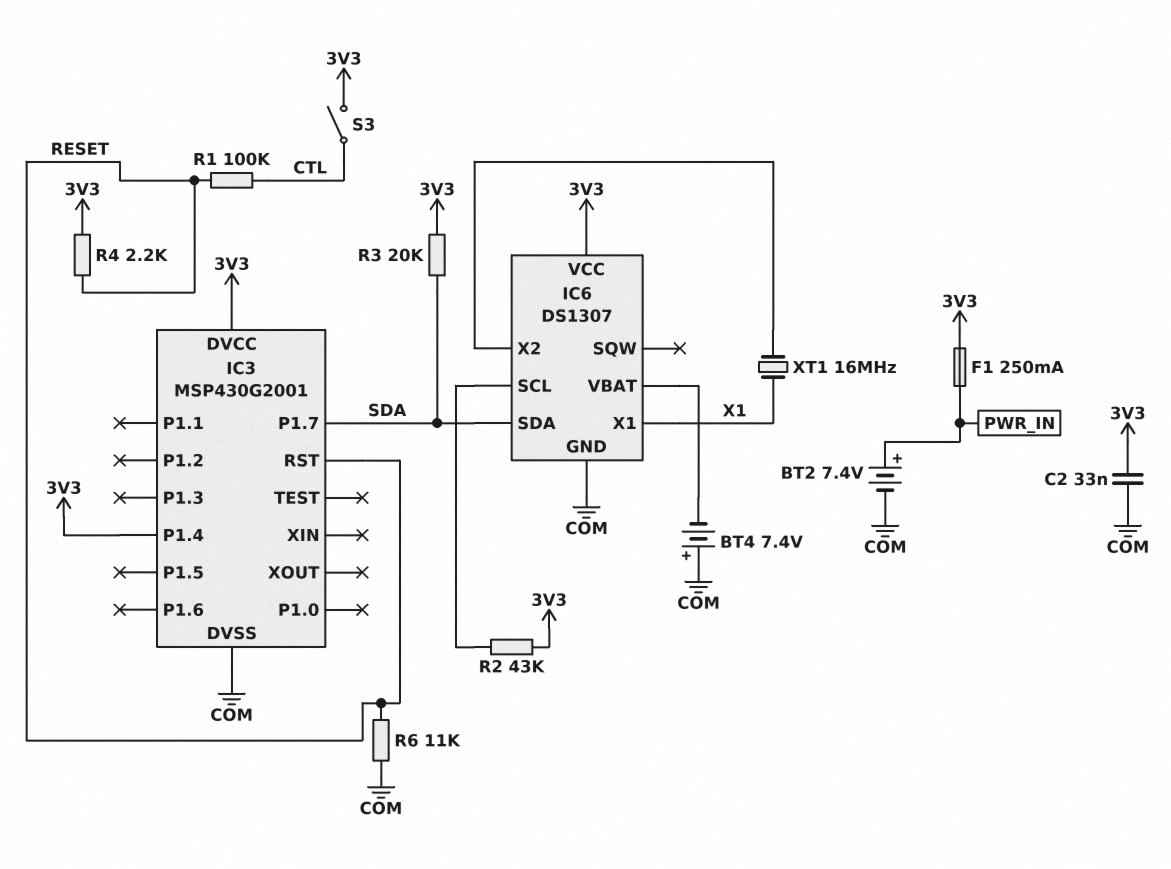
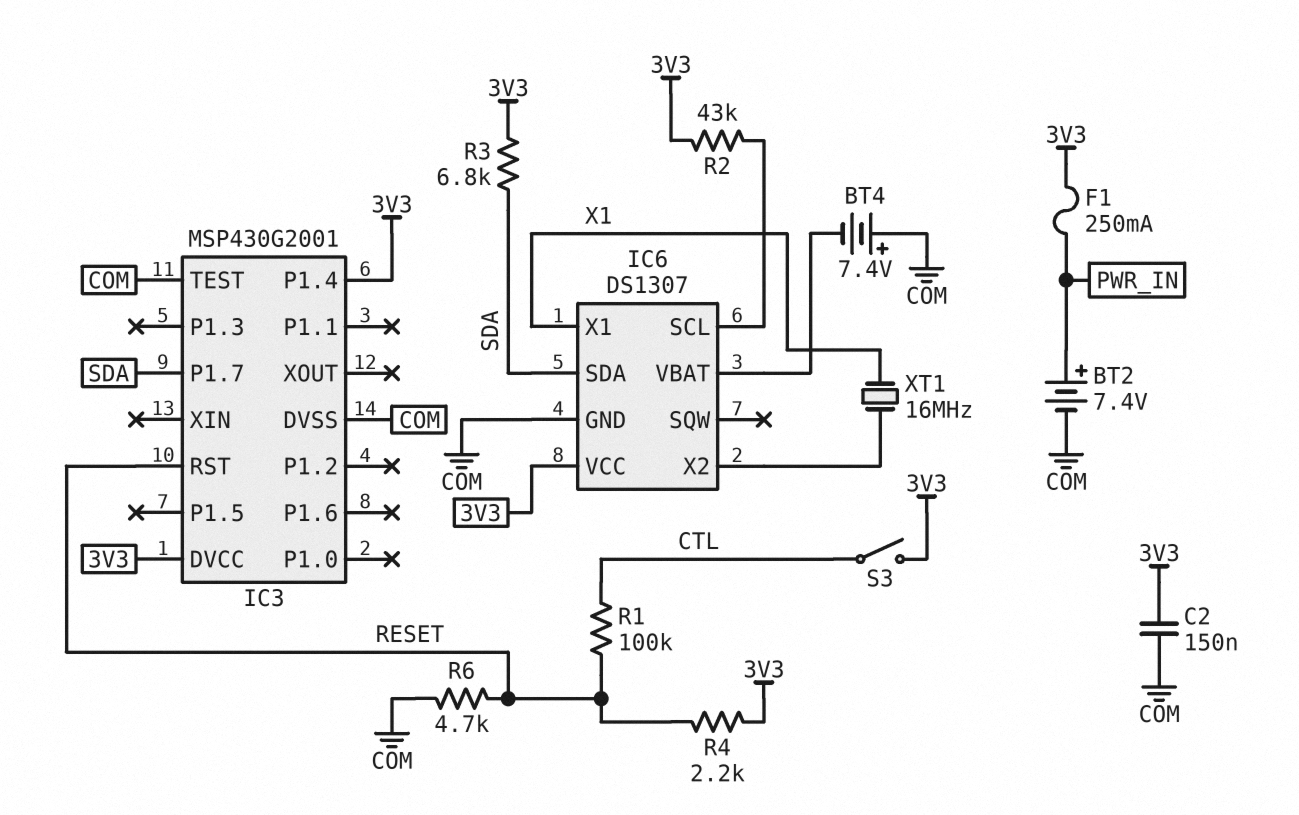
C2: 33nF (3V3, COM) -> 150nF (3V3, COM)
IC3 pin TEST: none -> COM
R3: 20k (3V3, SDA) -> 6.8k (3V3, SDA)
R6: 11k (COM, RESET) -> 4.7k (COM, RESET)

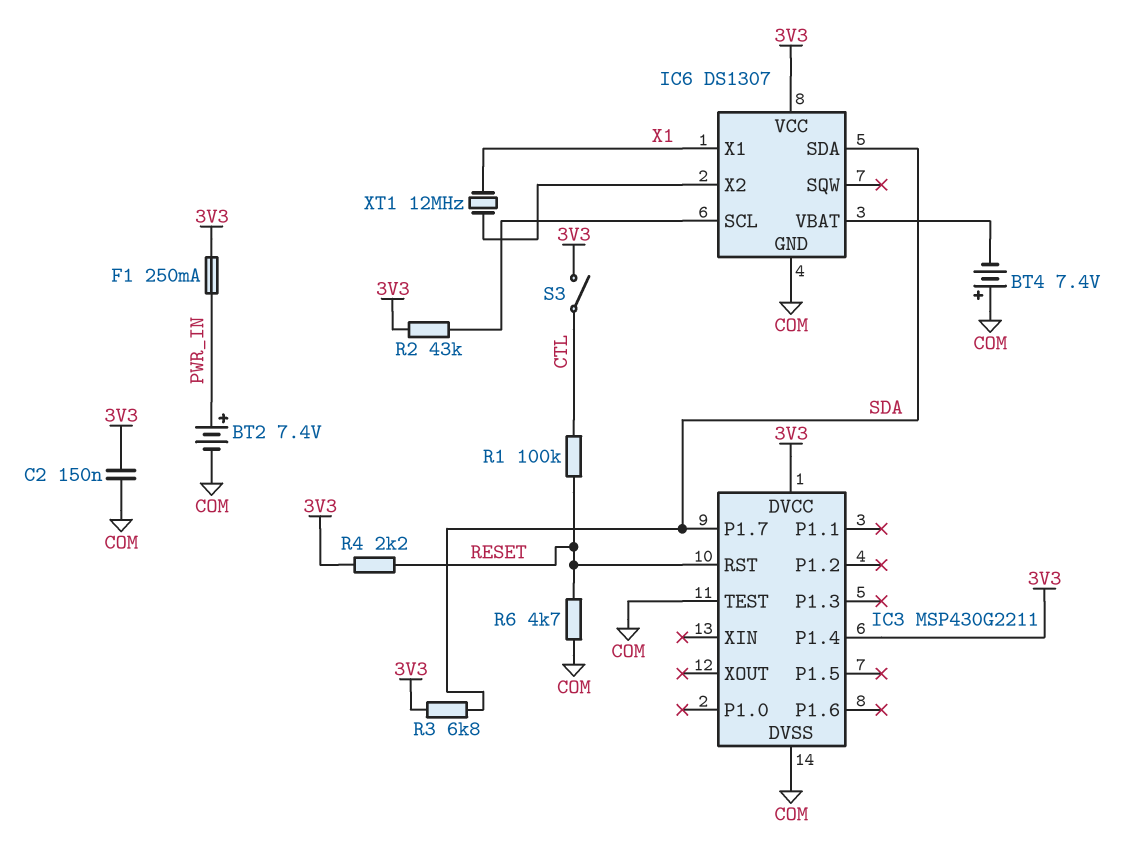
IC3: MSP430G2001 -> MSP430G2211
XT1: 16MHz (IC6/X2, X1) -> 12MHz (IC6/X2, X1)

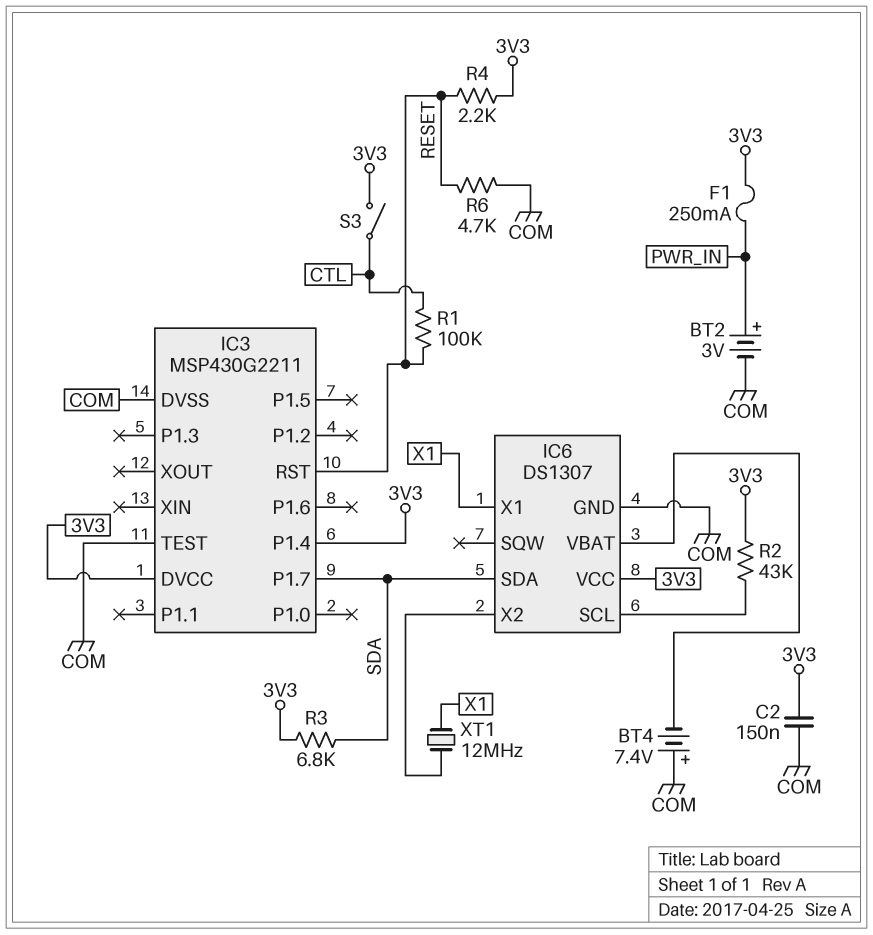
BT2: 7.4V (plus PWR_IN, minus COM) -> 3V (plus PWR_IN, minus COM)

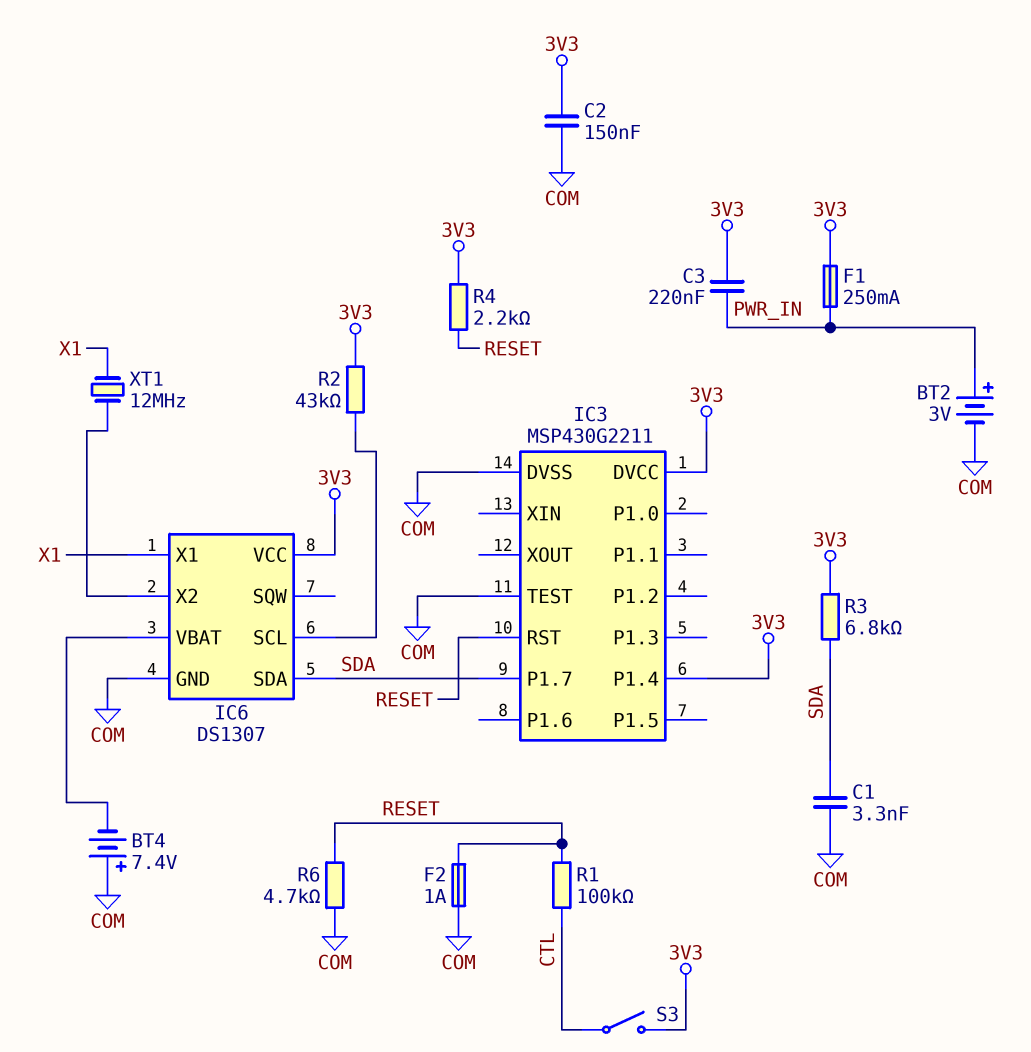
C1: none -> 3.3nF (COM, SDA)
C3: none -> 220nF (3V3, PWR_IN)
F2: none -> 1A (COM, RESET)

